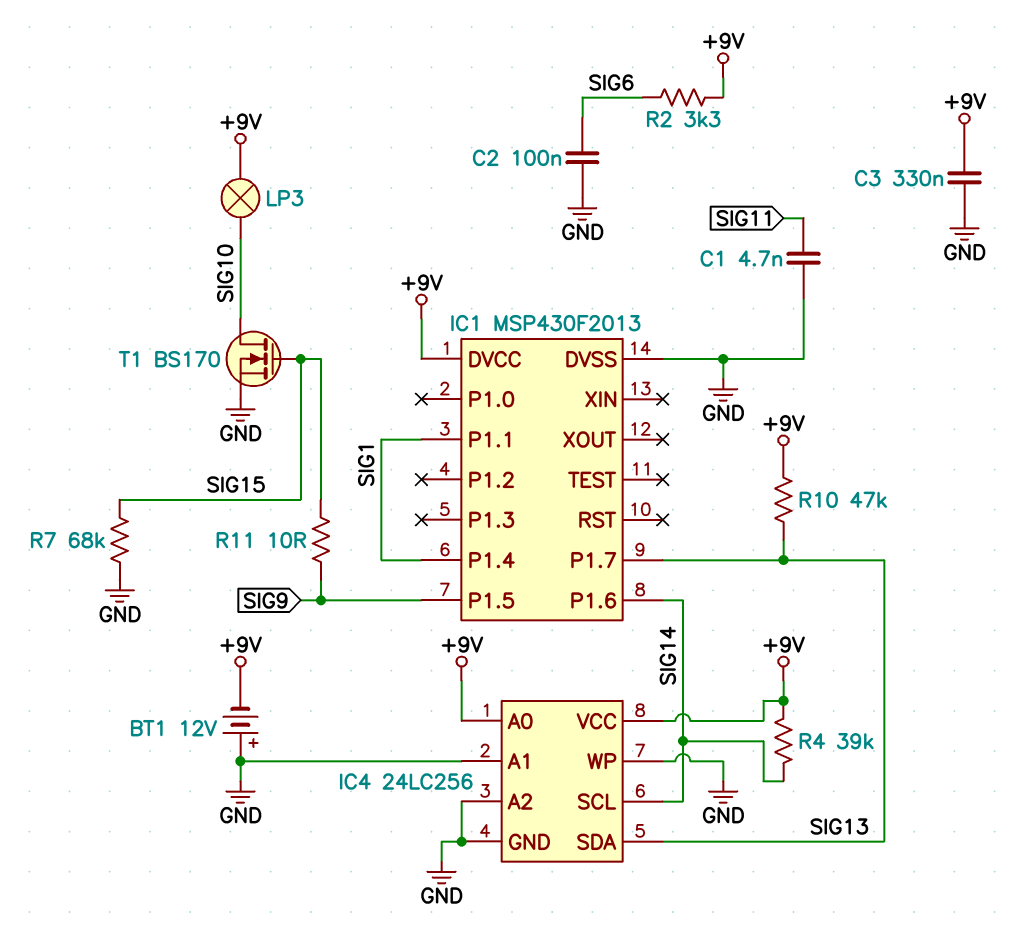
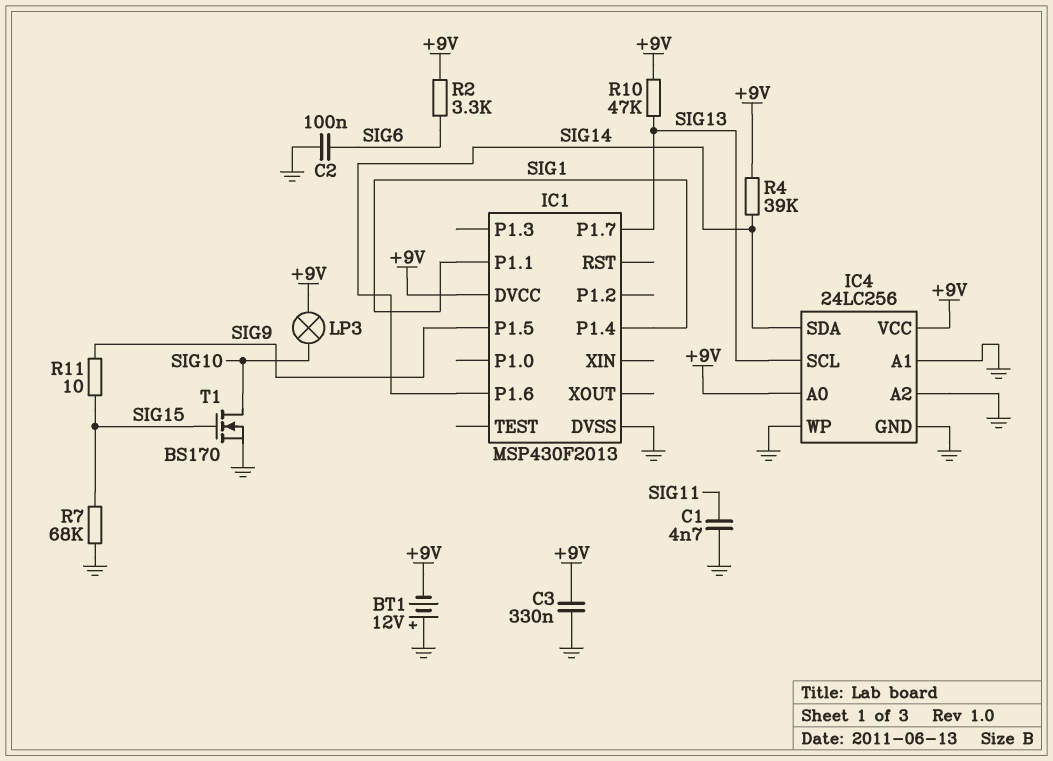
IC4 pin SCL: SIG14 -> SIG13
IC4 pin SDA: SIG13 -> SIG14

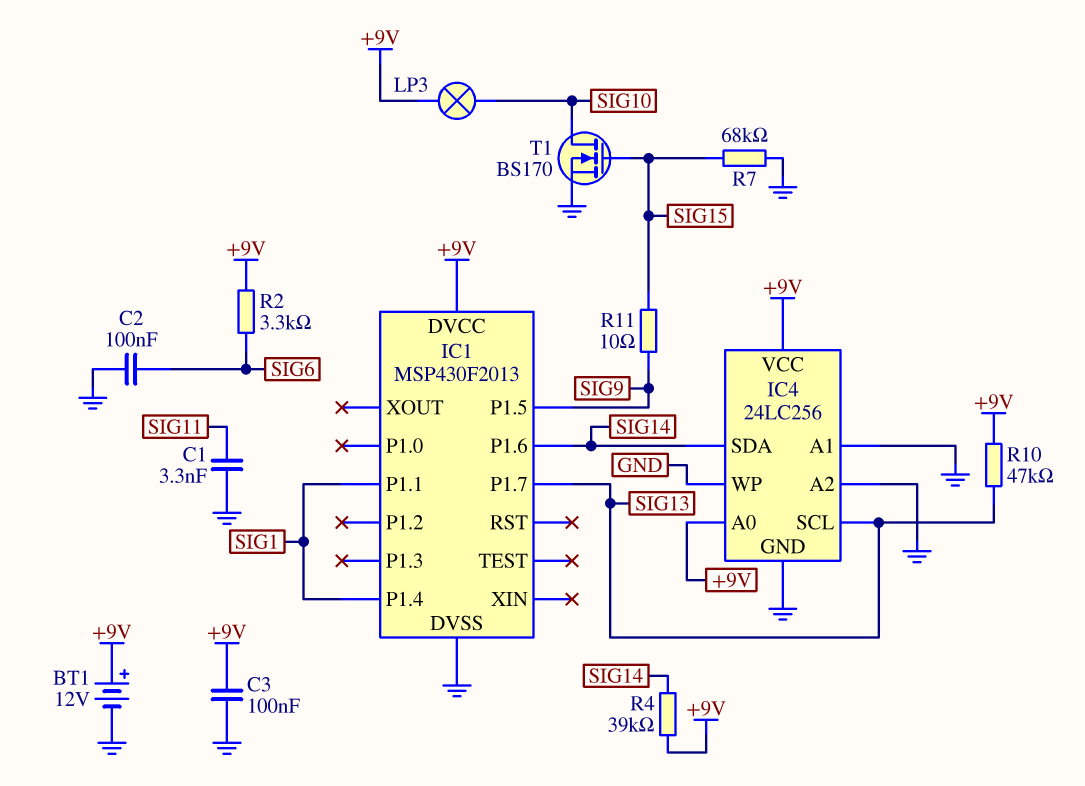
BT1: 12V (plus GND, minus +9V) -> 12V (plus +9V, minus GND)
C1: 4.7nF (GND, SIG11) -> 3.3nF (GND, SIG11)
C3: 330nF (+9V, GND) -> 100nF (+9V, GND)

